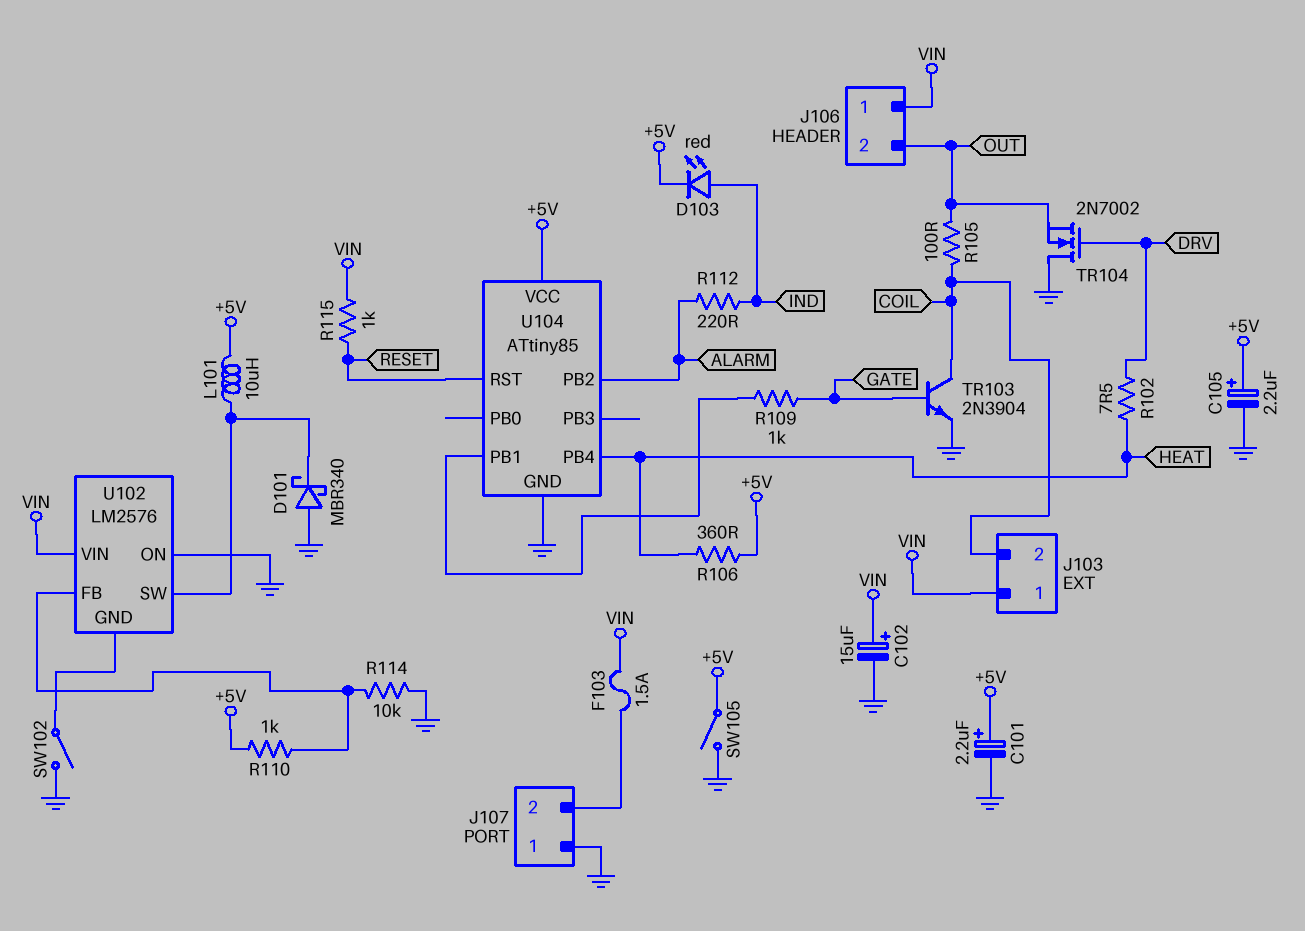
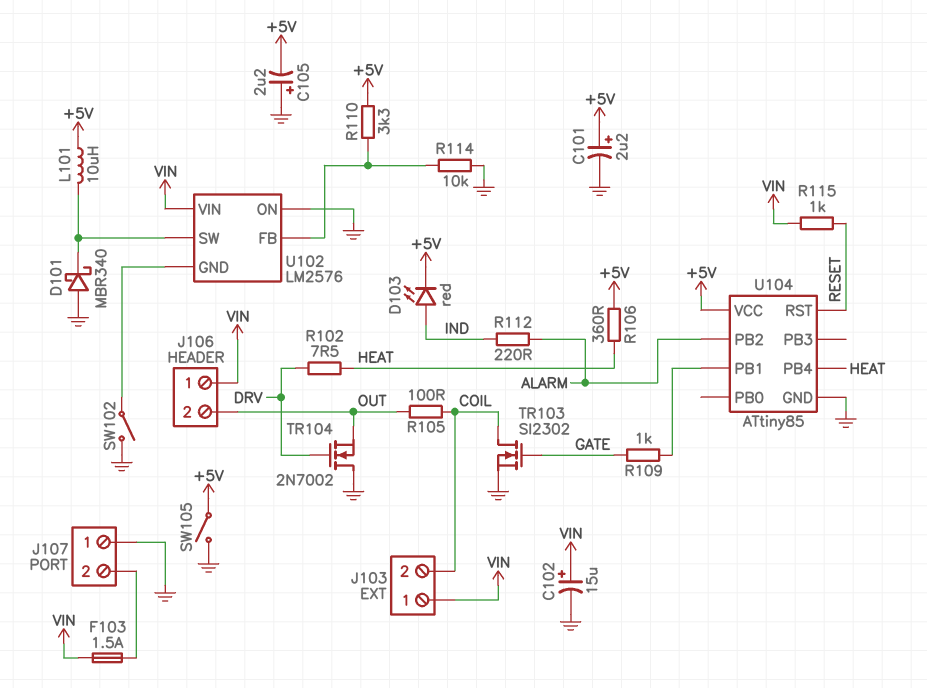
C105: 2.2uF (plus +5V, minus GND) -> 2.2uF (plus GND, minus +5V)
R110: 1k (+5V, U102/FB) -> 3.3k (+5V, U102/FB)
TR103: NPN 2N3904 (B GATE, C COIL, E GND) -> NMOS SI2302 (G GATE, D COIL, S GND)

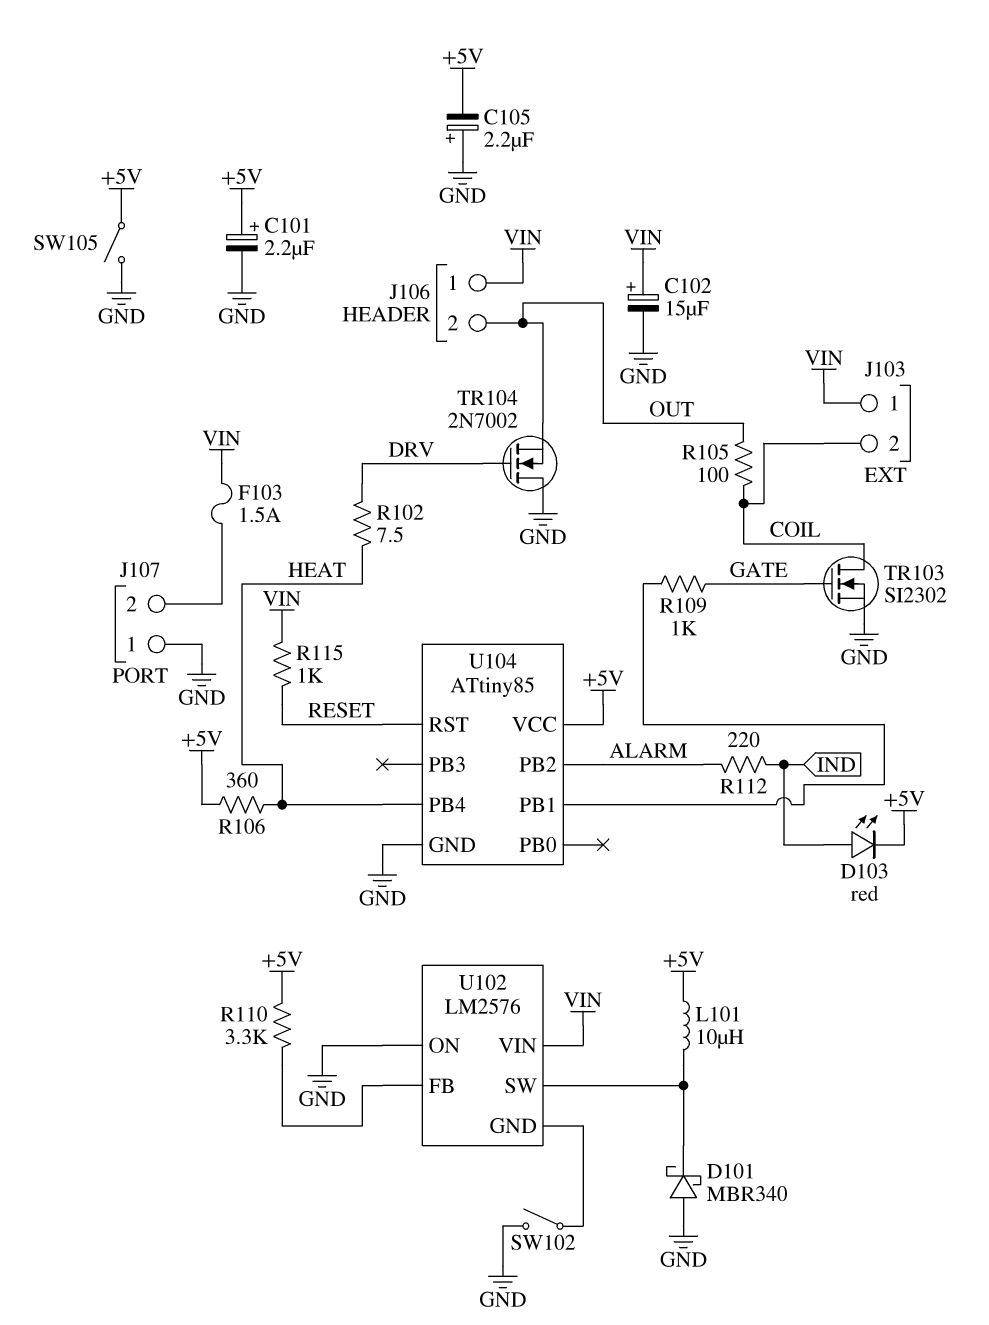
R114: 10k (GND, U102/FB) -> none

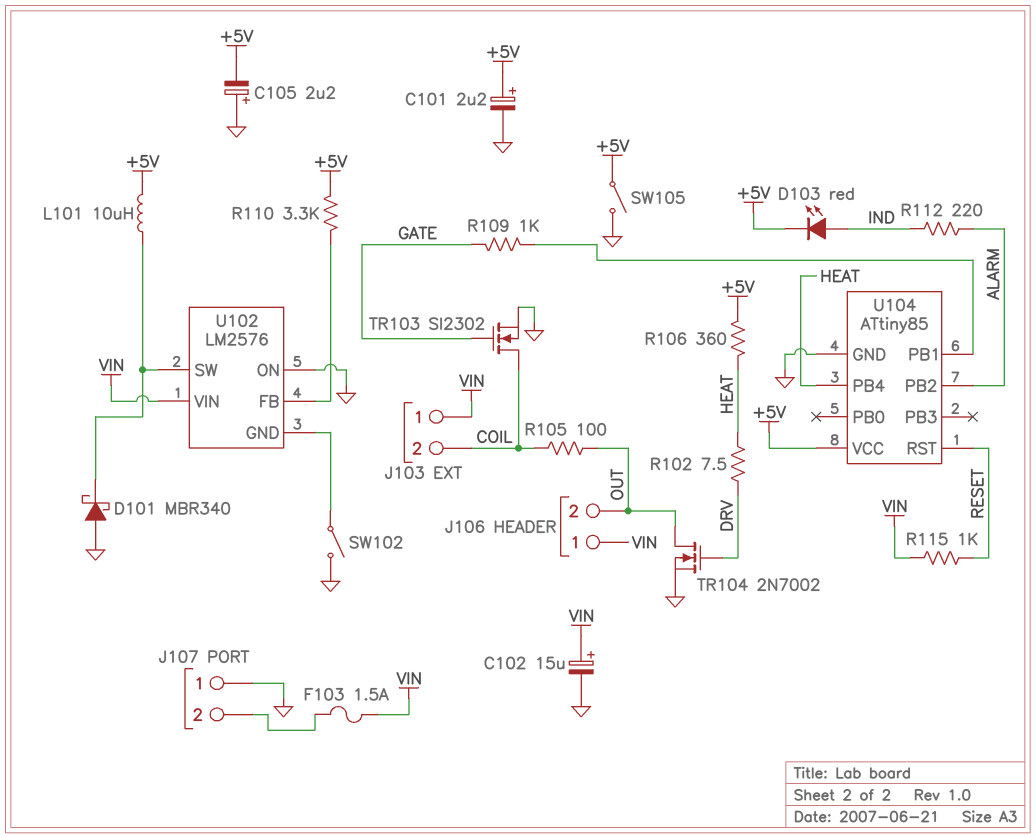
TR104: NMOS 2N7002 (G DRV, D GND, S OUT) -> NMOS 2N7002 (G DRV, D OUT, S GND)

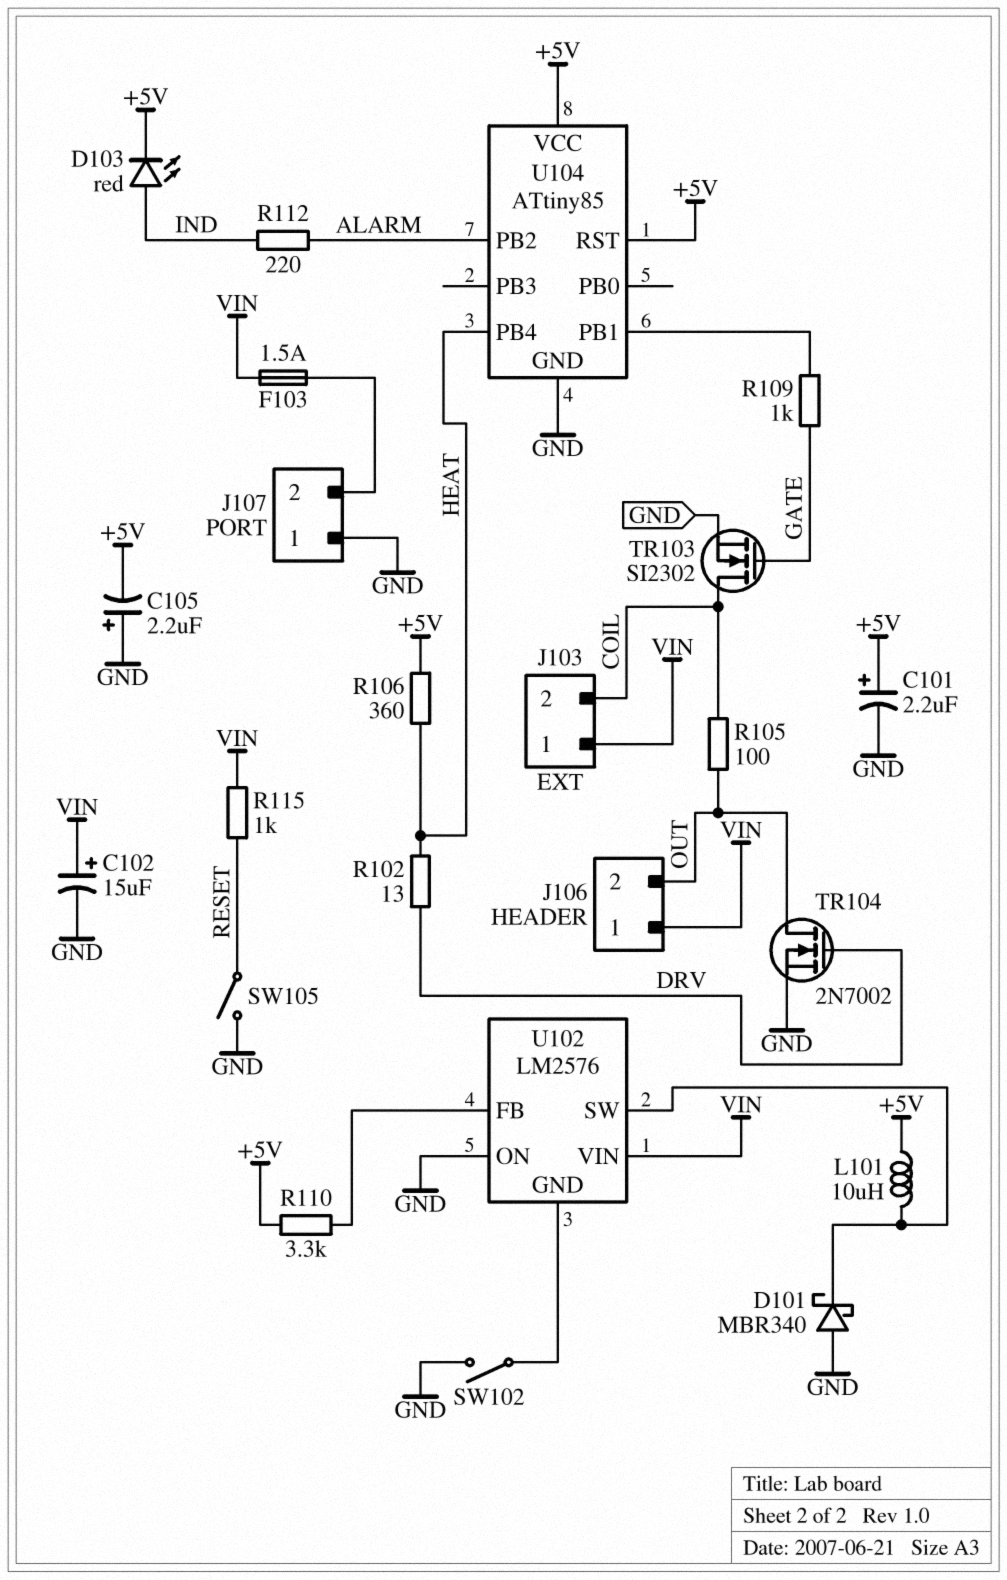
R102: 7.5 (DRV, HEAT) -> 13 (DRV, HEAT)
SW105: switch (+5V, GND) -> switch (GND, RESET)
U104 pin RST: RESET -> +5V

